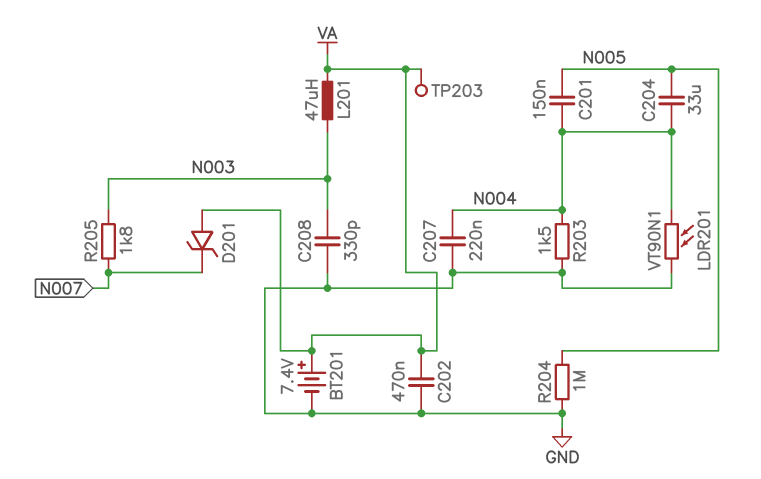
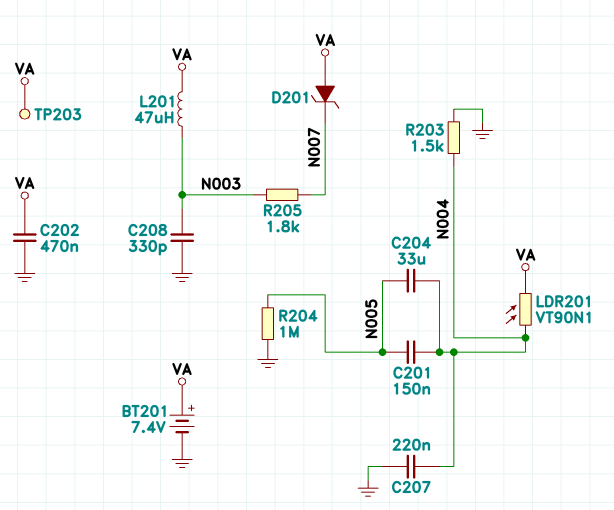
LDR201: VT90N1 (GND, N004) -> VT90N1 (N004, VA)

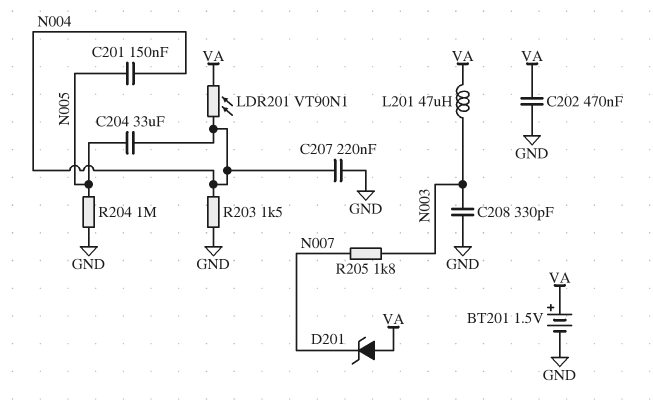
BT201: 7.4V (plus VA, minus GND) -> 1.5V (plus VA, minus GND)
TP203: test point (VA) -> none

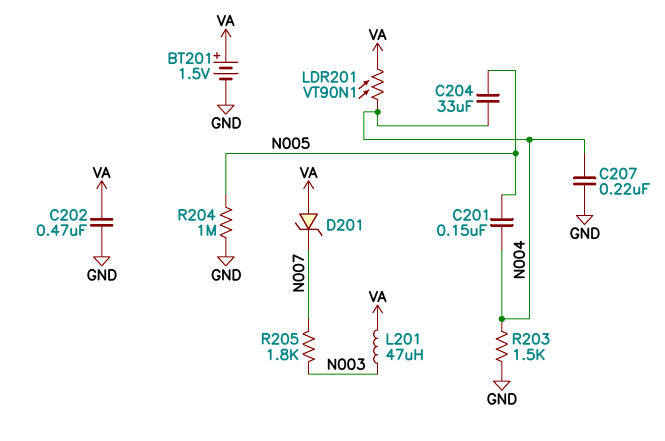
C208: 330pF (GND, N003) -> none

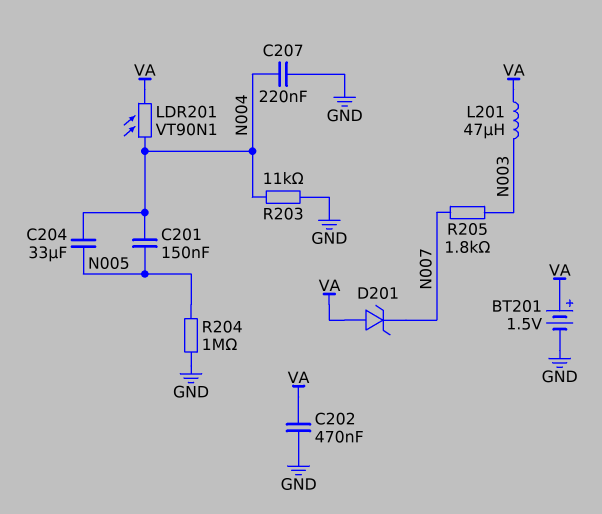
R203: 1.5k (GND, N004) -> 11k (GND, N004)

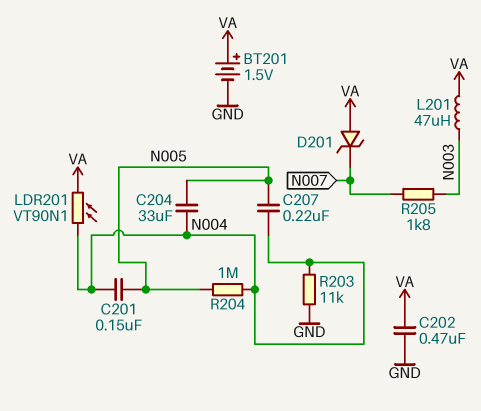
C207: 220nF (GND, N004) -> 220nF (N004, N005)
R204: 1M (GND, N005) -> 1M (N004, N005)

